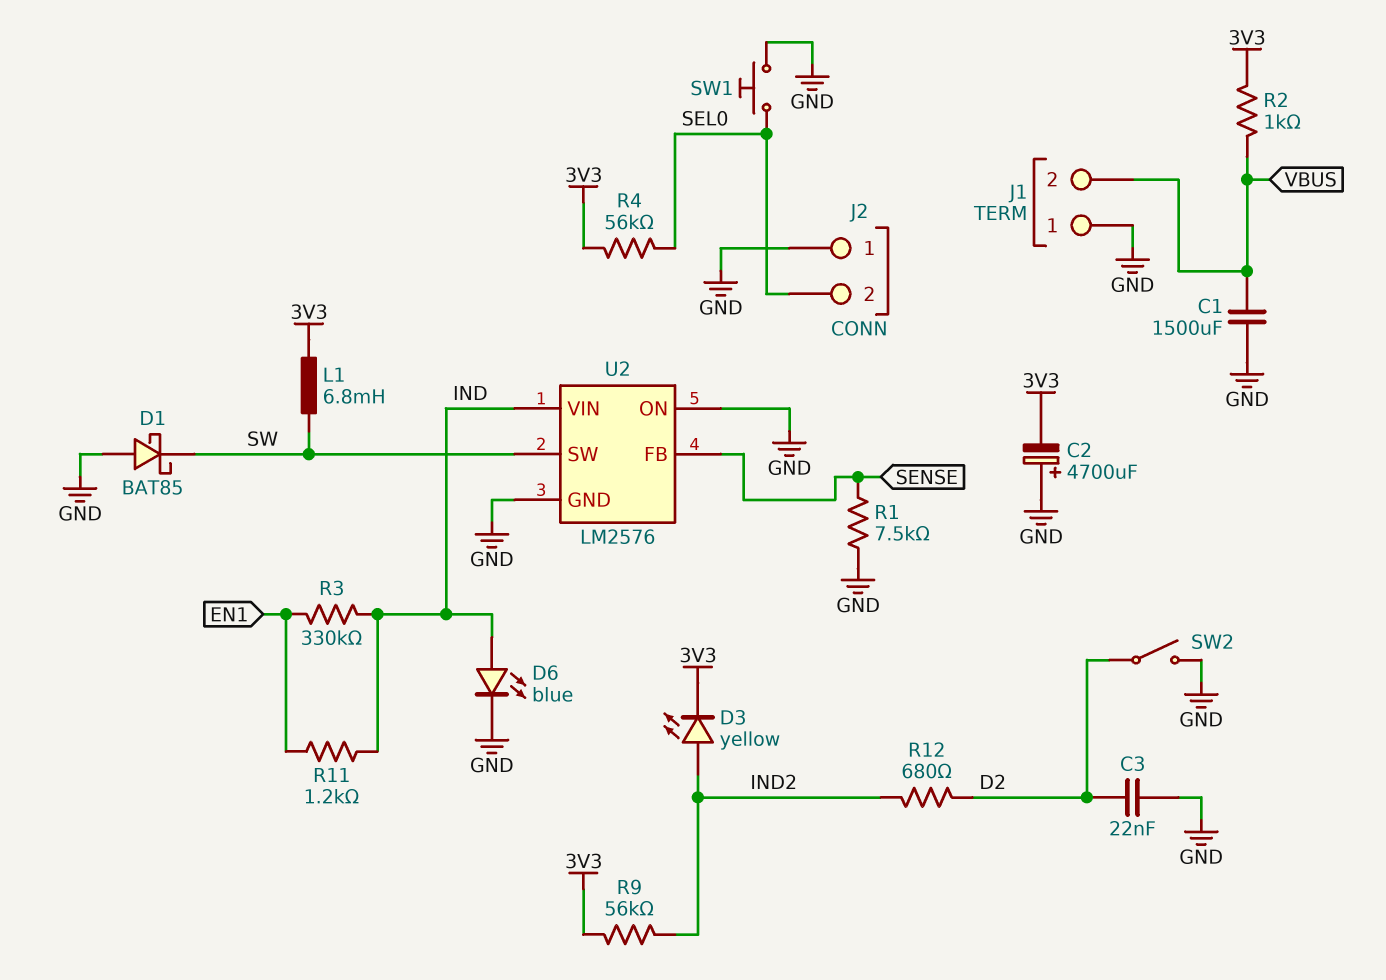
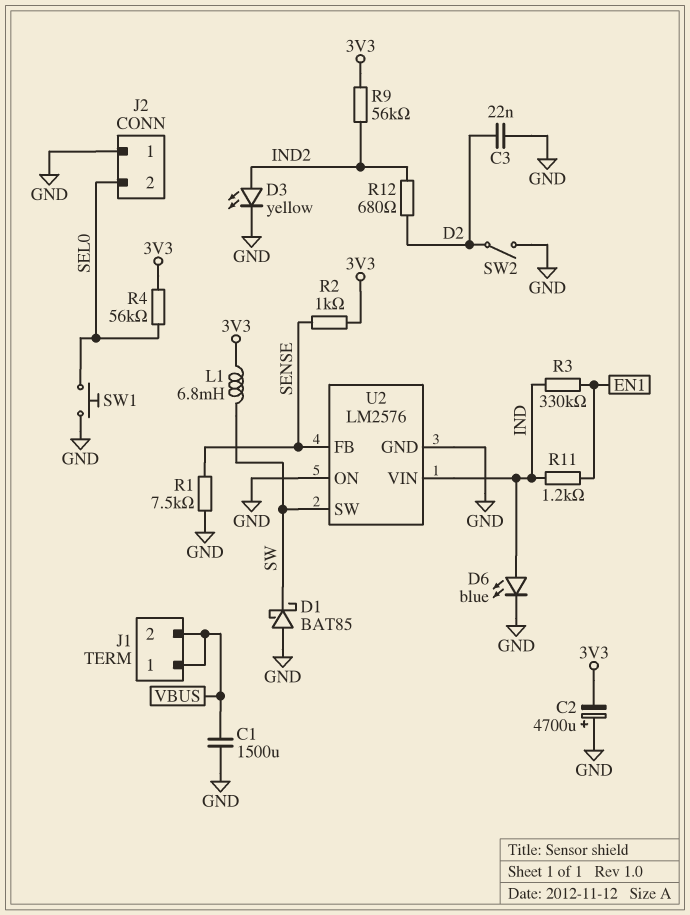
D3: LED yellow (A IND2, K 3V3) -> LED yellow (A IND2, K GND)
J1 pin 1: GND -> VBUS
R2: 1k (3V3, VBUS) -> 1k (3V3, SENSE)

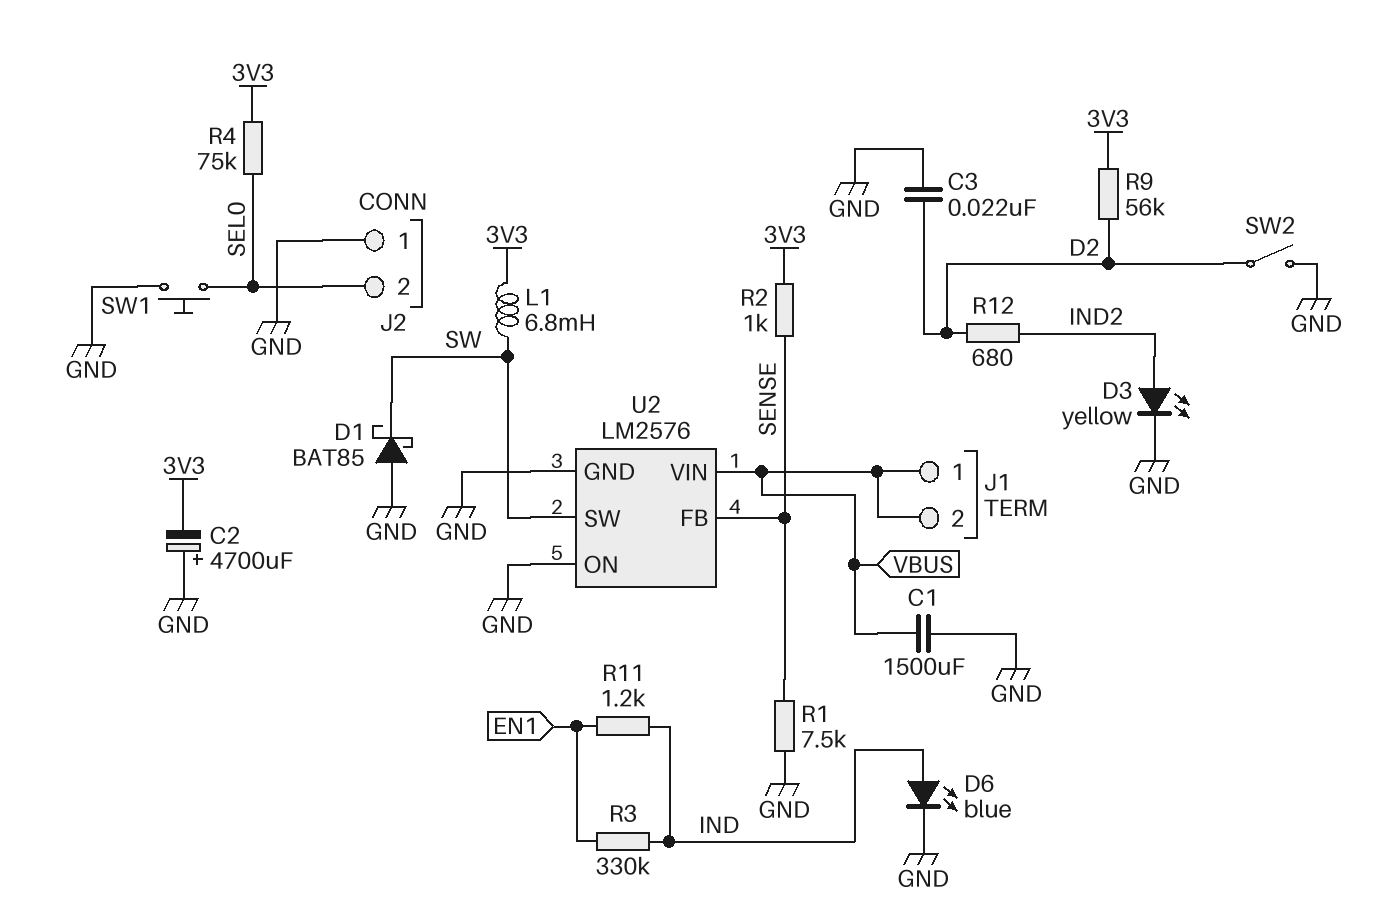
R4: 56k (3V3, SEL0) -> 75k (3V3, SEL0)
R9: 56k (3V3, IND2) -> 56k (3V3, D2)
U2 pin VIN: IND -> VBUS

